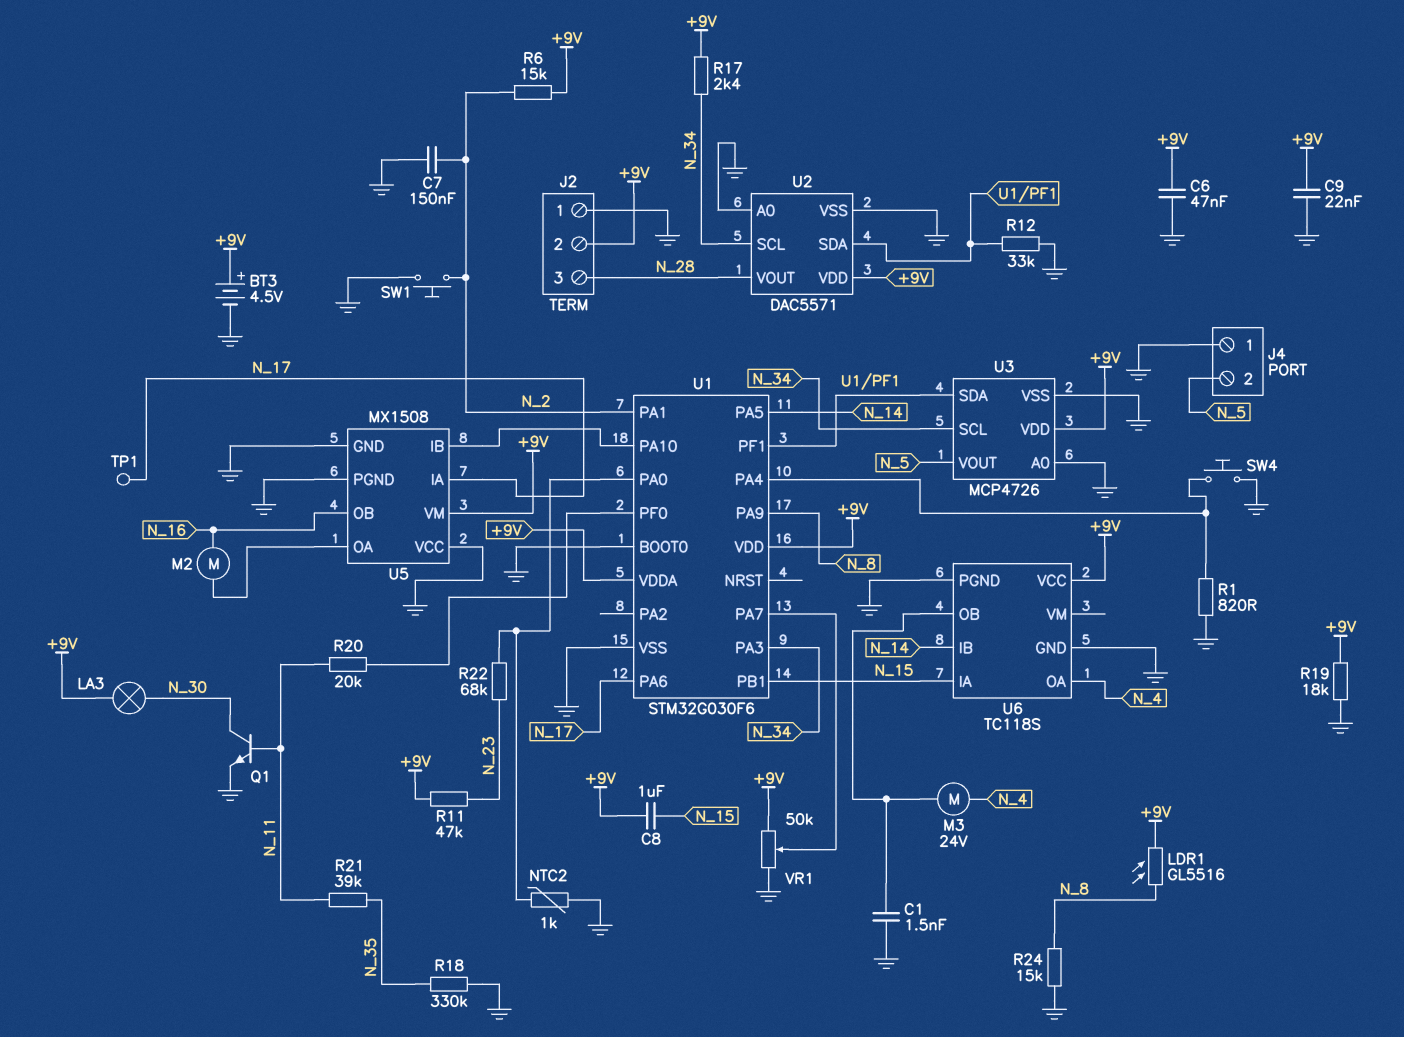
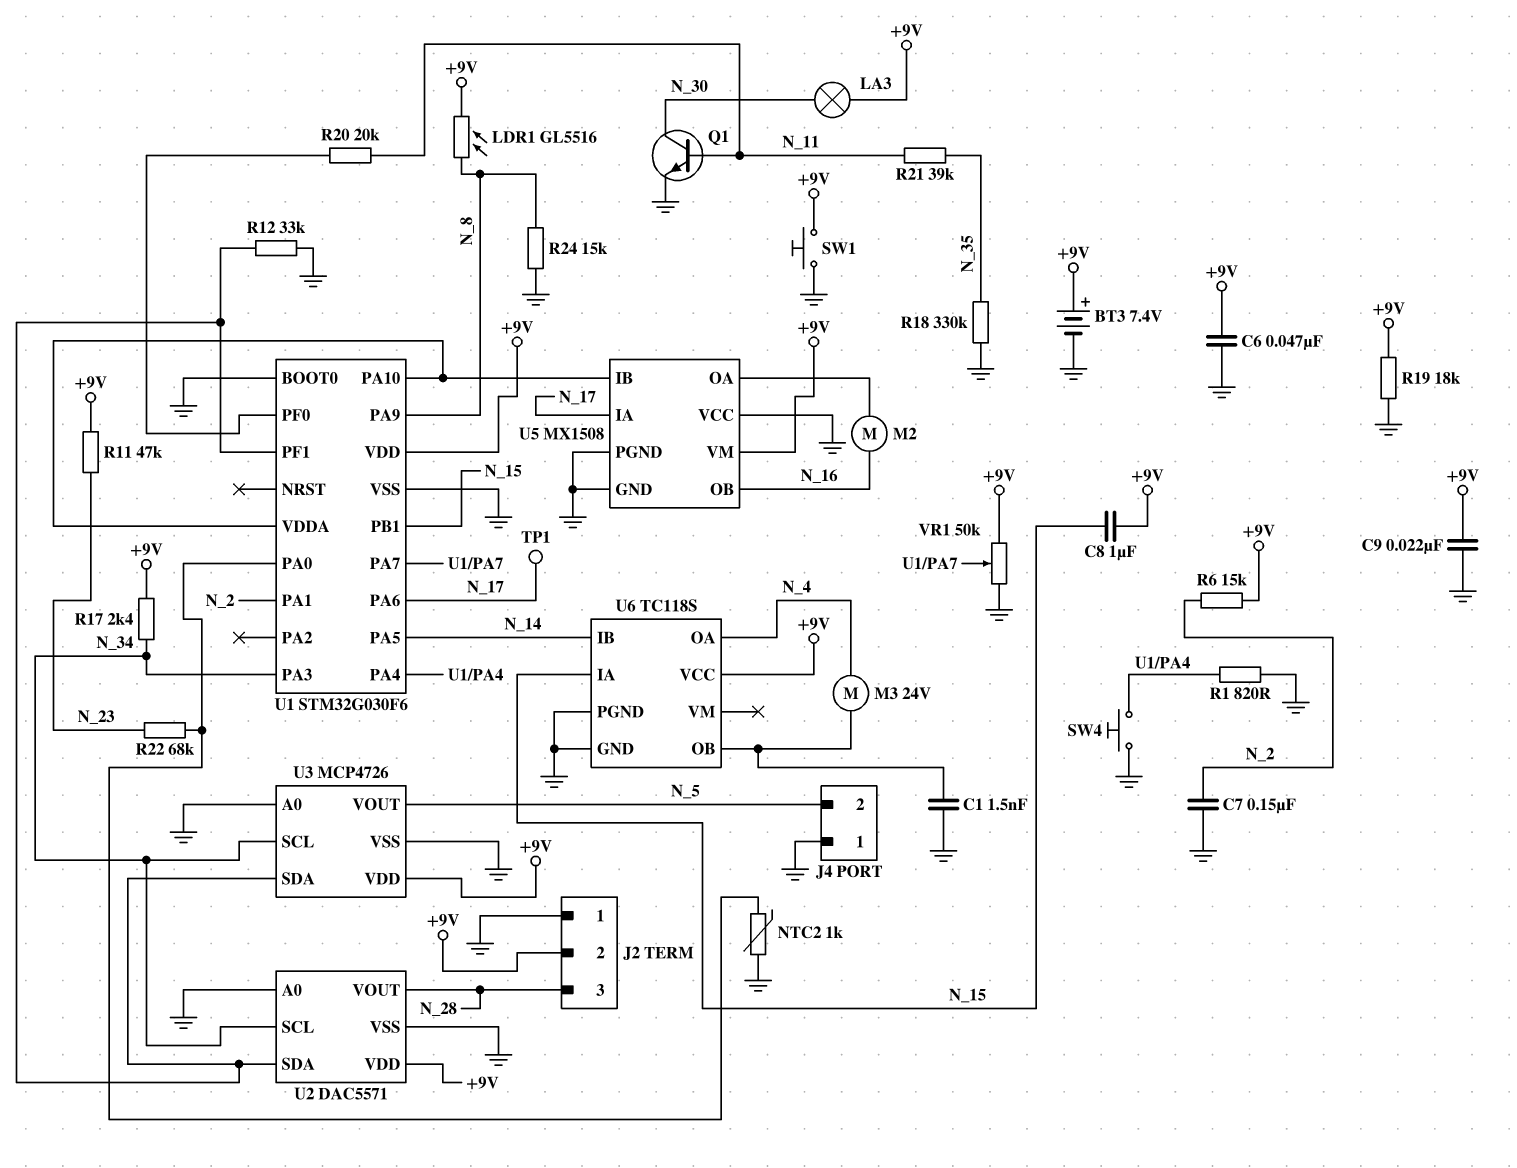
BT3: 4.5V (plus +9V, minus GND) -> 7.4V (plus +9V, minus GND)
SW1: button (GND, N_2) -> button (+9V, GND)
U1 pin VDDA: +9V -> U1/PA10

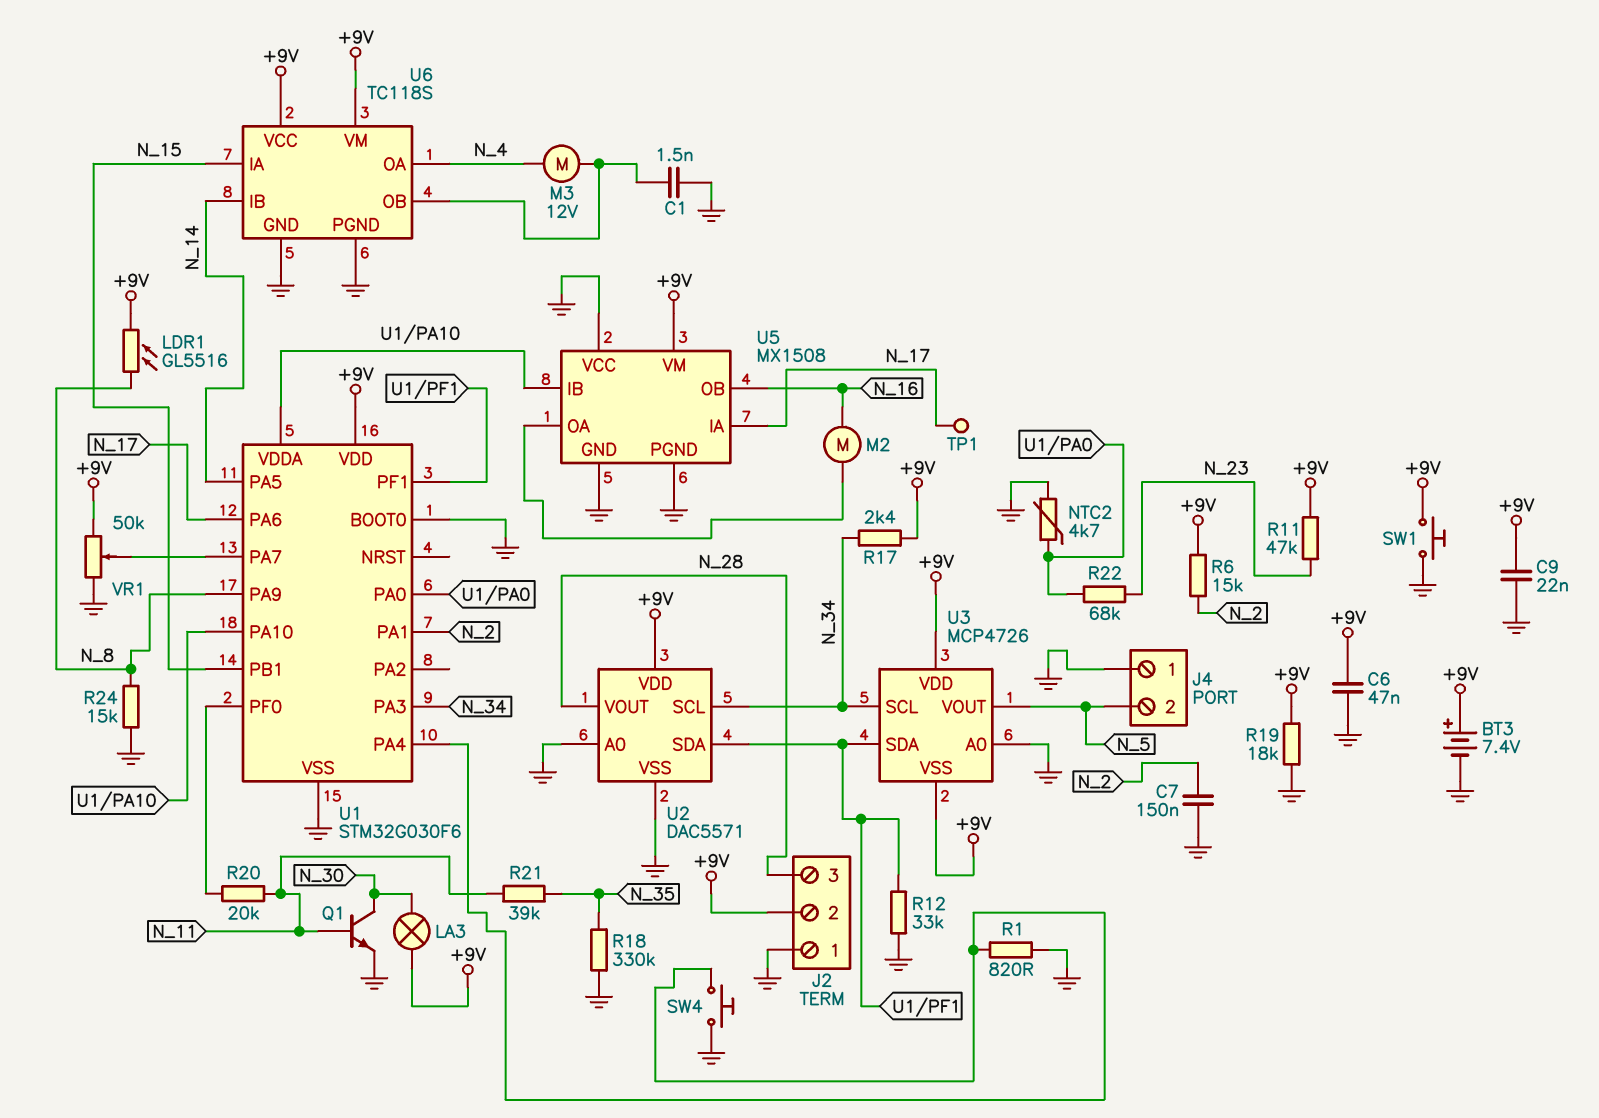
C8: 1uF (+9V, N_15) -> none
M3: motor 24V (N_4, U6/OB) -> motor 12V (N_4, U6/OB)
NTC2: 1k (GND, U1/PA0) -> 4.7k (GND, U1/PA0)
U3 pin VSS: GND -> +9V
U6 pin VM: none -> +9V

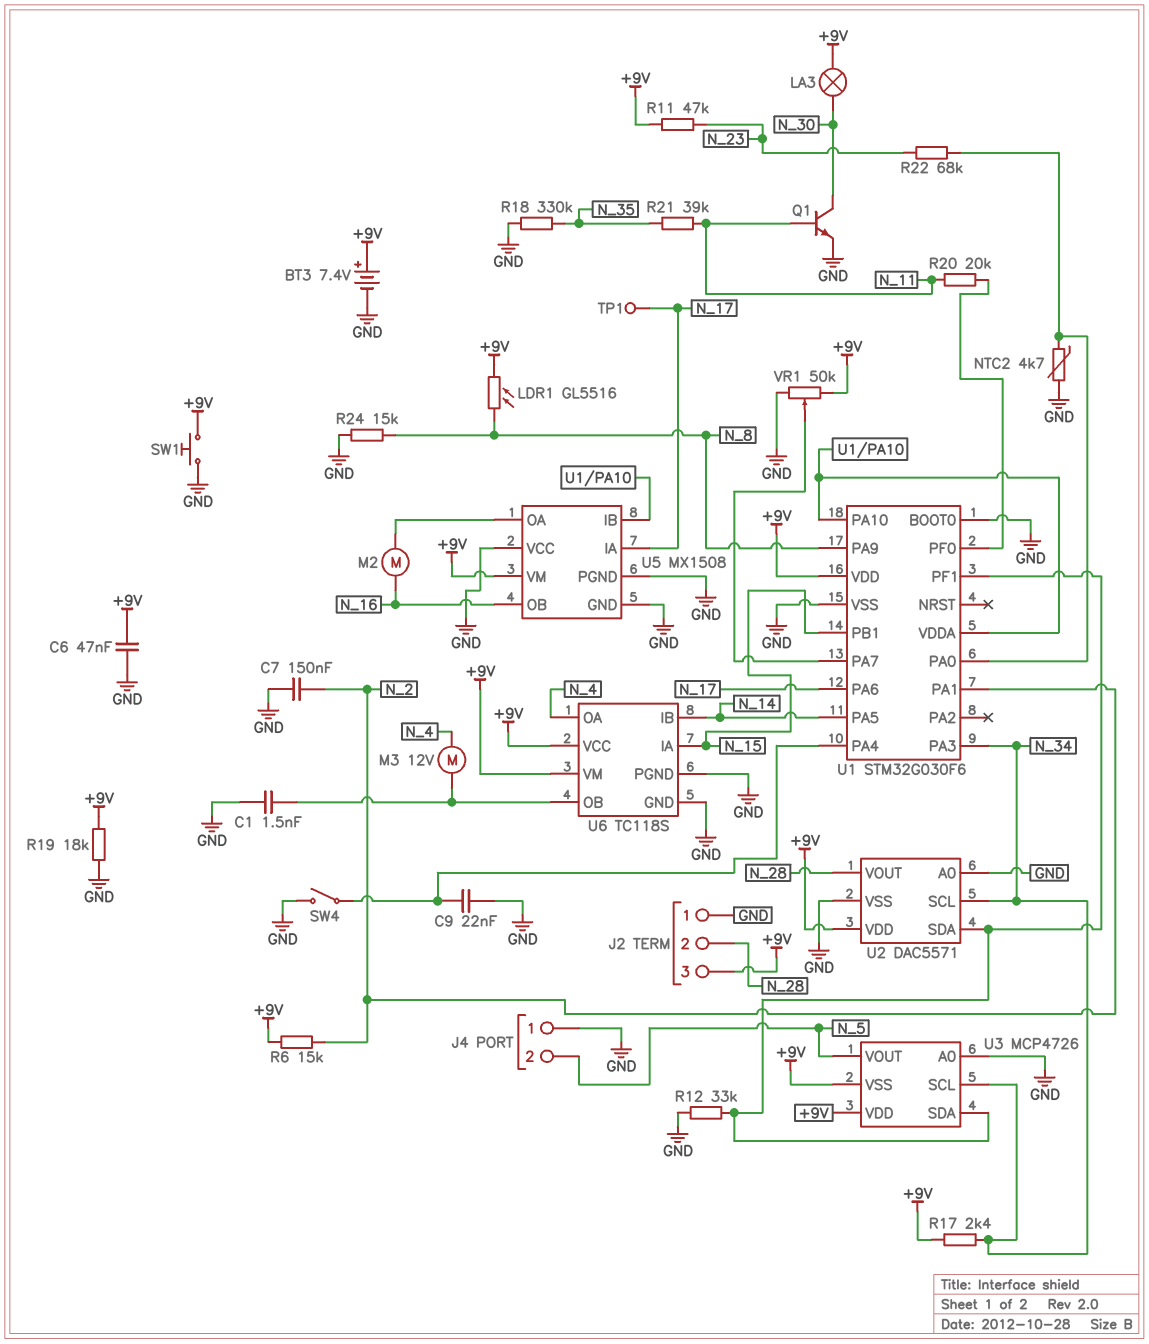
C9: 22nF (+9V, GND) -> 22nF (GND, U1/PA4)
J2 pin 2: +9V -> N_28
J2 pin 3: N_28 -> +9V
R1: 820 (GND, U1/PA4) -> none
SW4: button (GND, U1/PA4) -> switch (GND, U1/PA4)

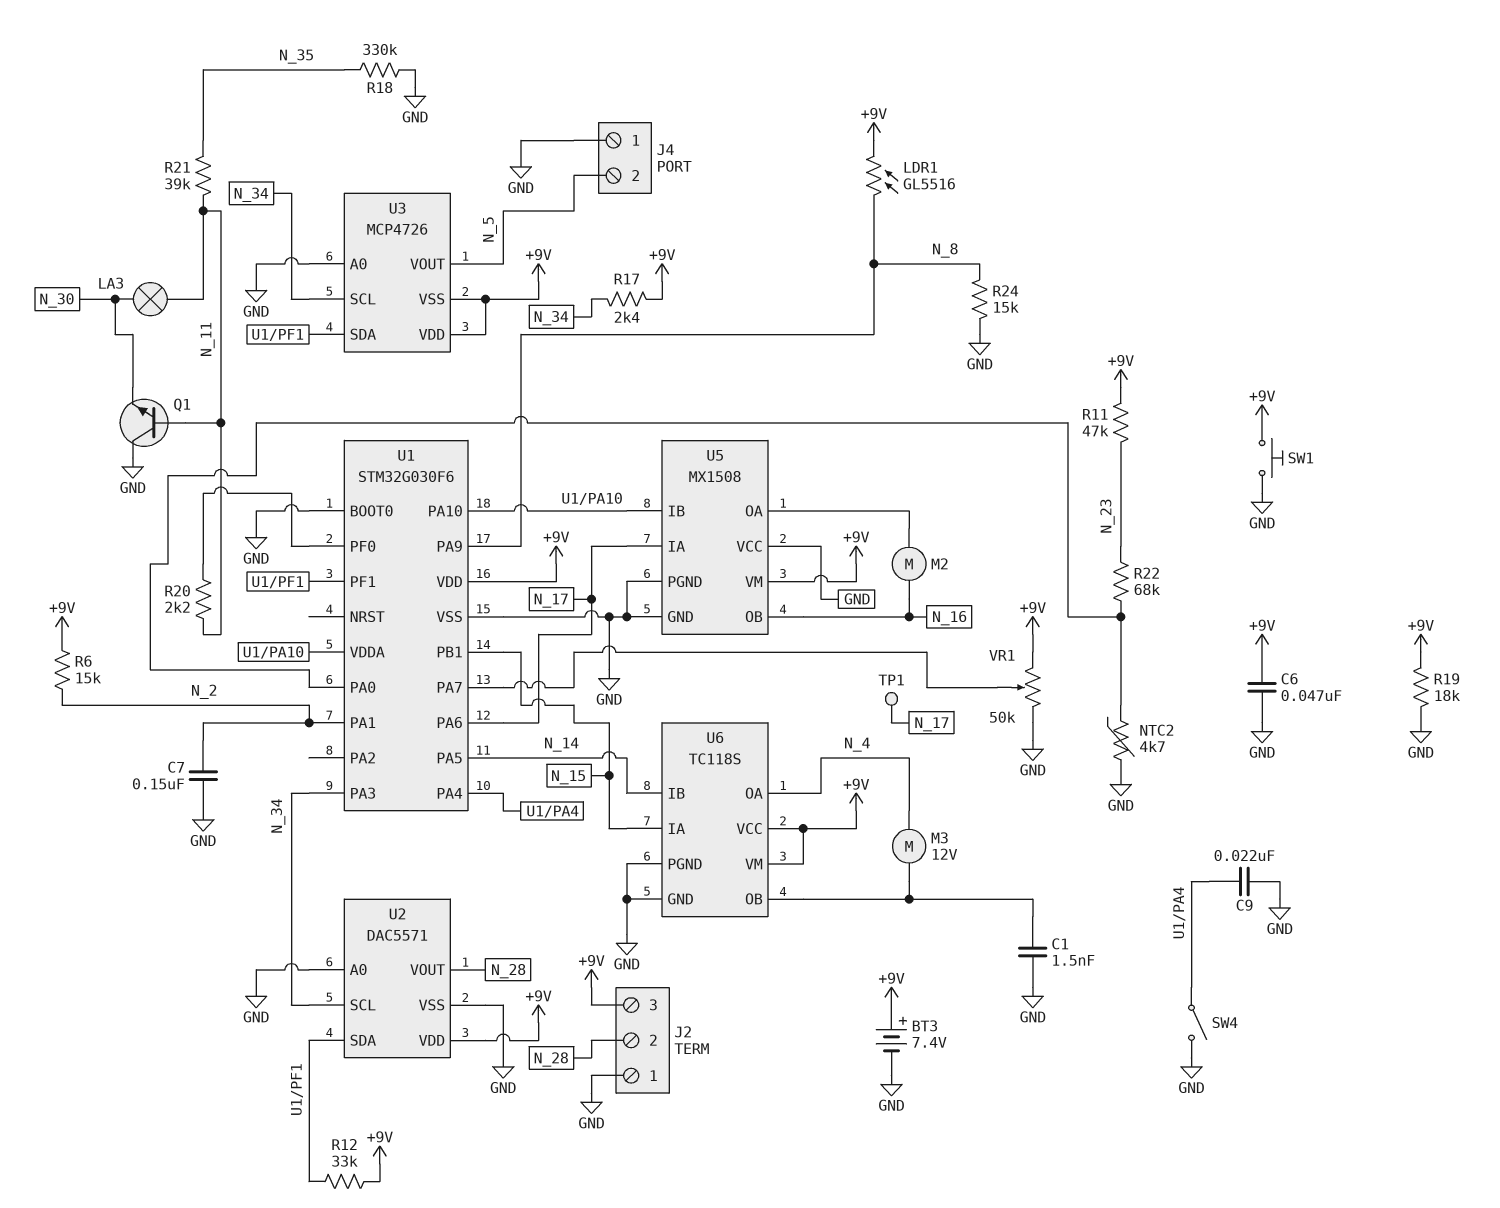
LA3: lamp (+9V, N_30) -> lamp (N_11, N_30)
Q1: NPN (B N_11, C N_30, E GND) -> NPN (B N_11, C GND, E N_30)
R12: 33k (GND, U1/PF1) -> 33k (+9V, U1/PF1)
R20: 20k (N_11, U1/PF0) -> 2.2k (N_11, U1/PF0)

